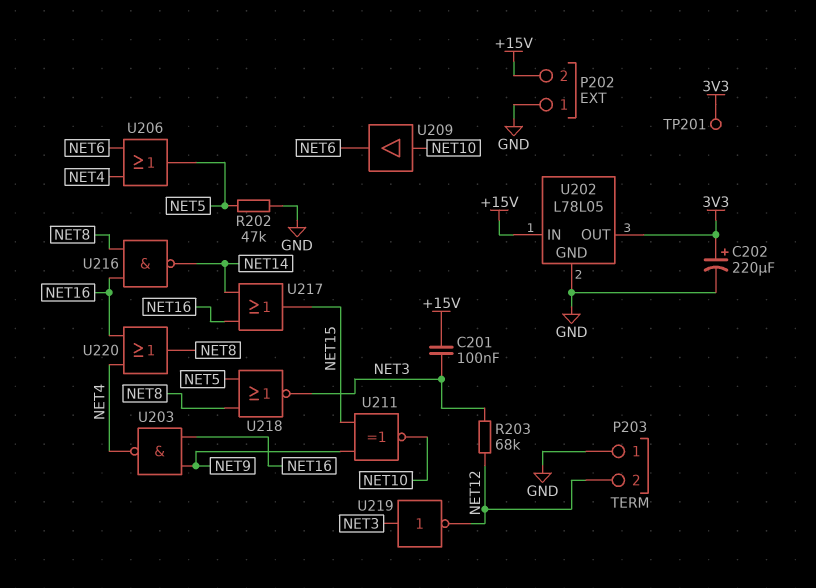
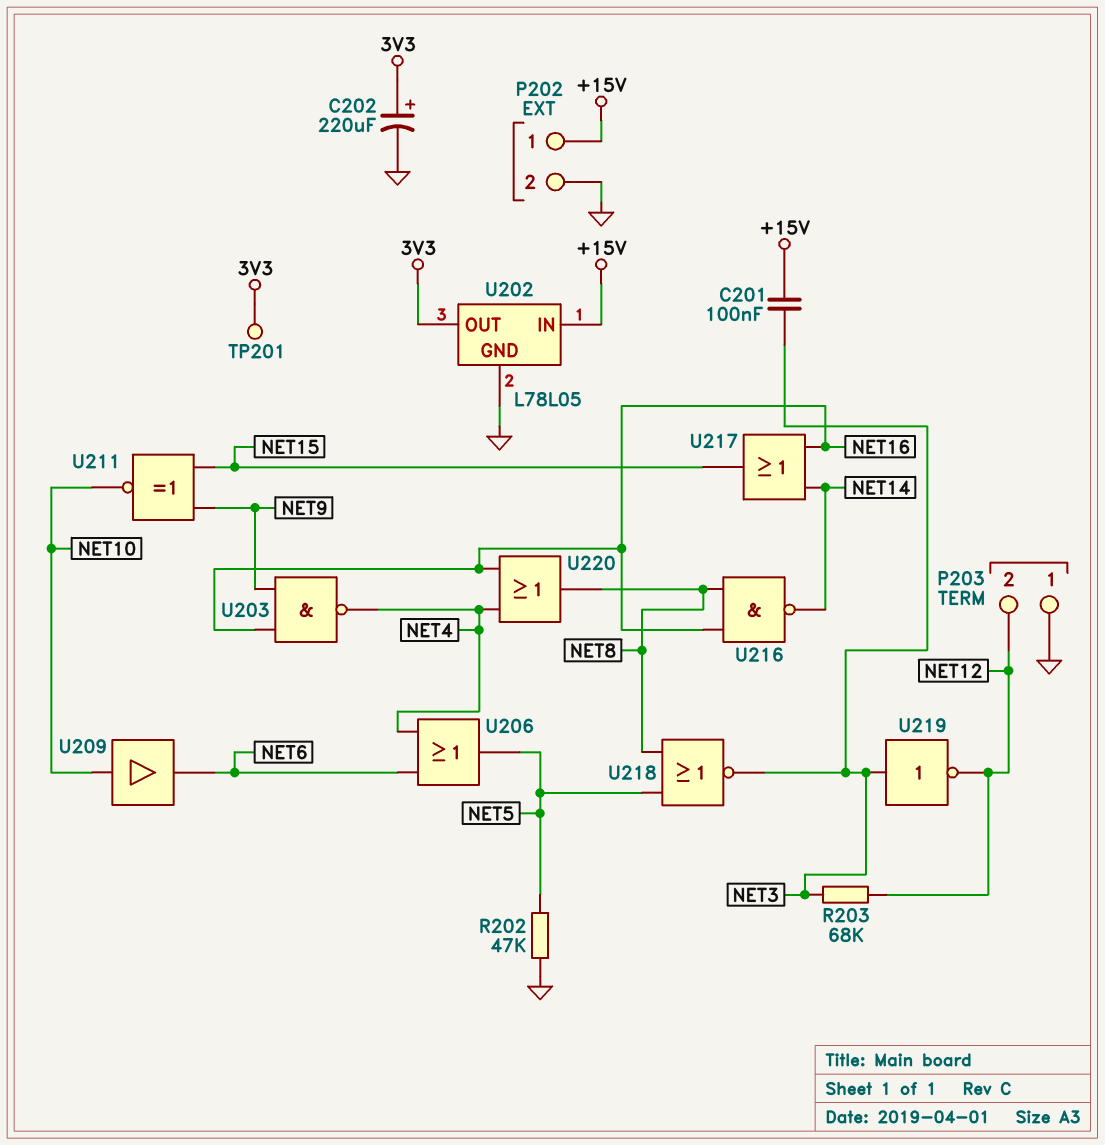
P202 pin 1: GND -> +15V
P202 pin 2: +15V -> GND

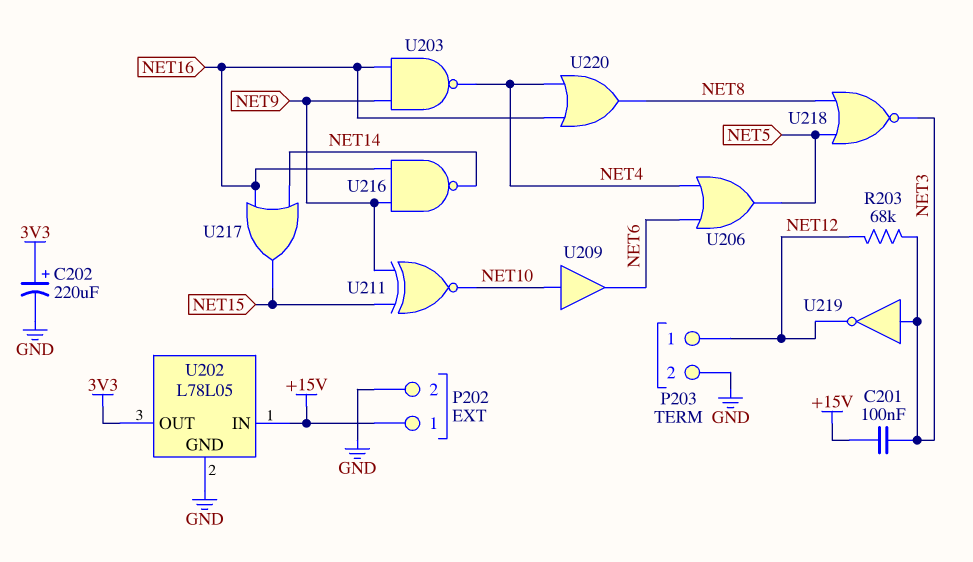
P203 pin 1: GND -> NET12
P203 pin 2: NET12 -> GND
R202: 47k (GND, NET5) -> none
TP201: test point (3V3) -> none
U216: NAND (in NET8, in NET16, out NET14) -> NAND (in NET9, in NET16, out NET14)

